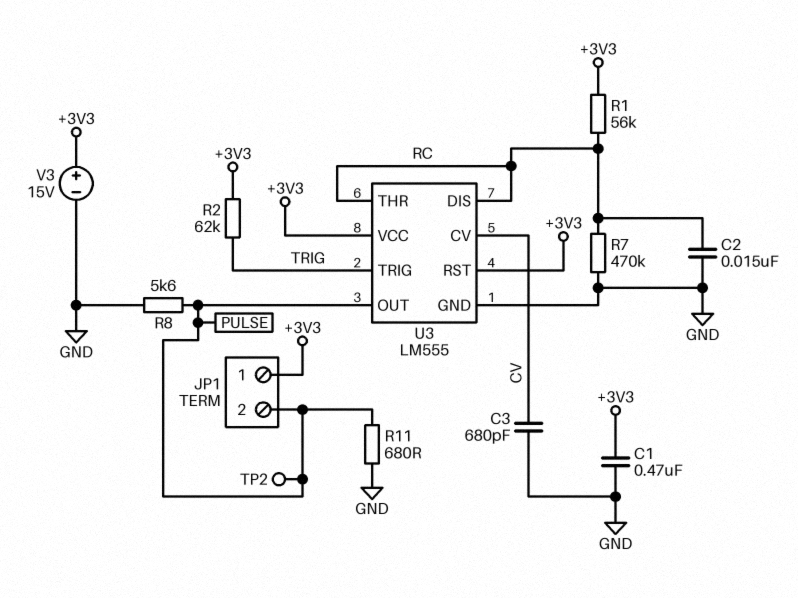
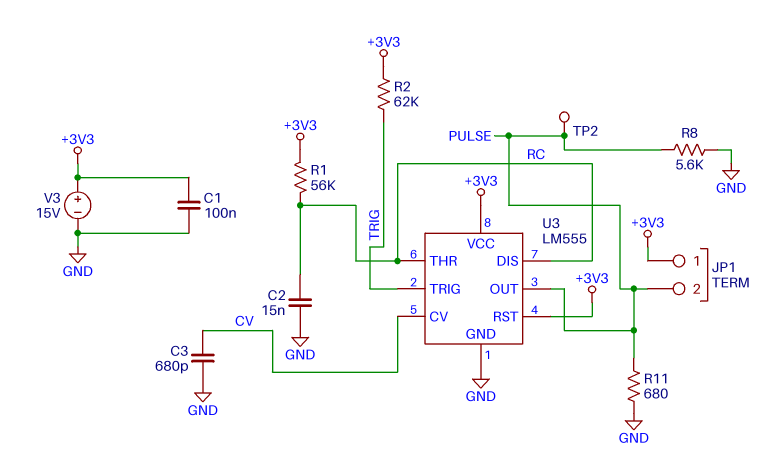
C1: 470nF (+3V3, GND) -> 100nF (+3V3, GND)
R7: 470k (GND, RC) -> none

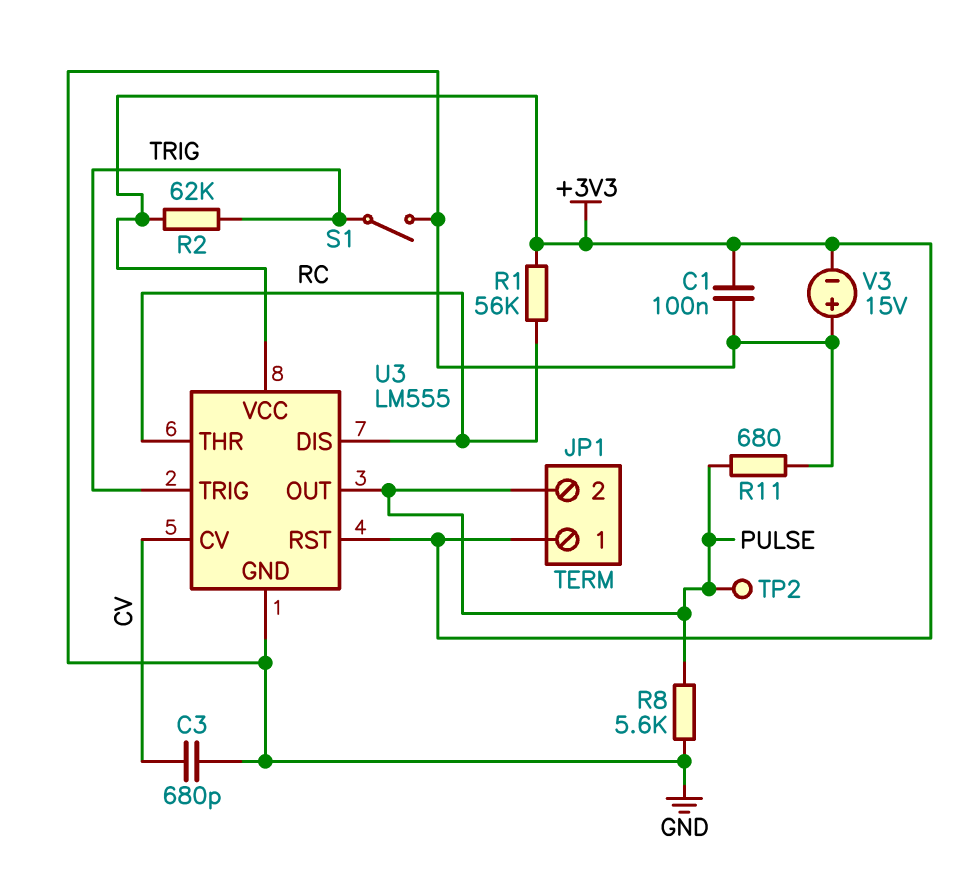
C2: 15nF (GND, RC) -> none
S1: none -> switch (GND, TRIG)
V3: 15V (plus +3V3, minus GND) -> 15V (plus GND, minus +3V3)

